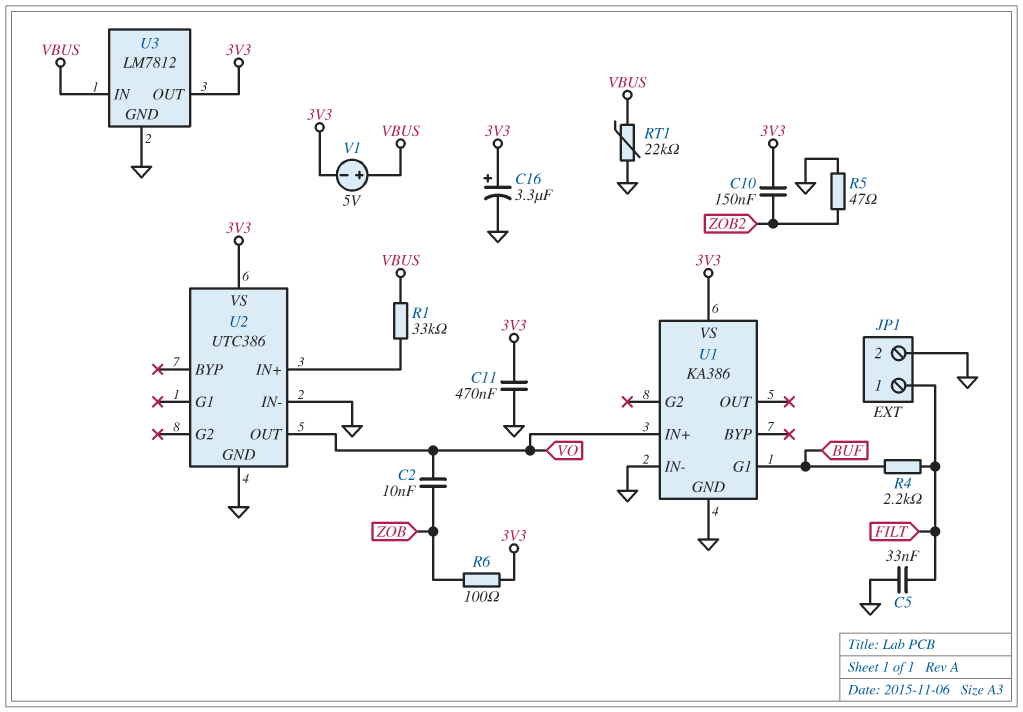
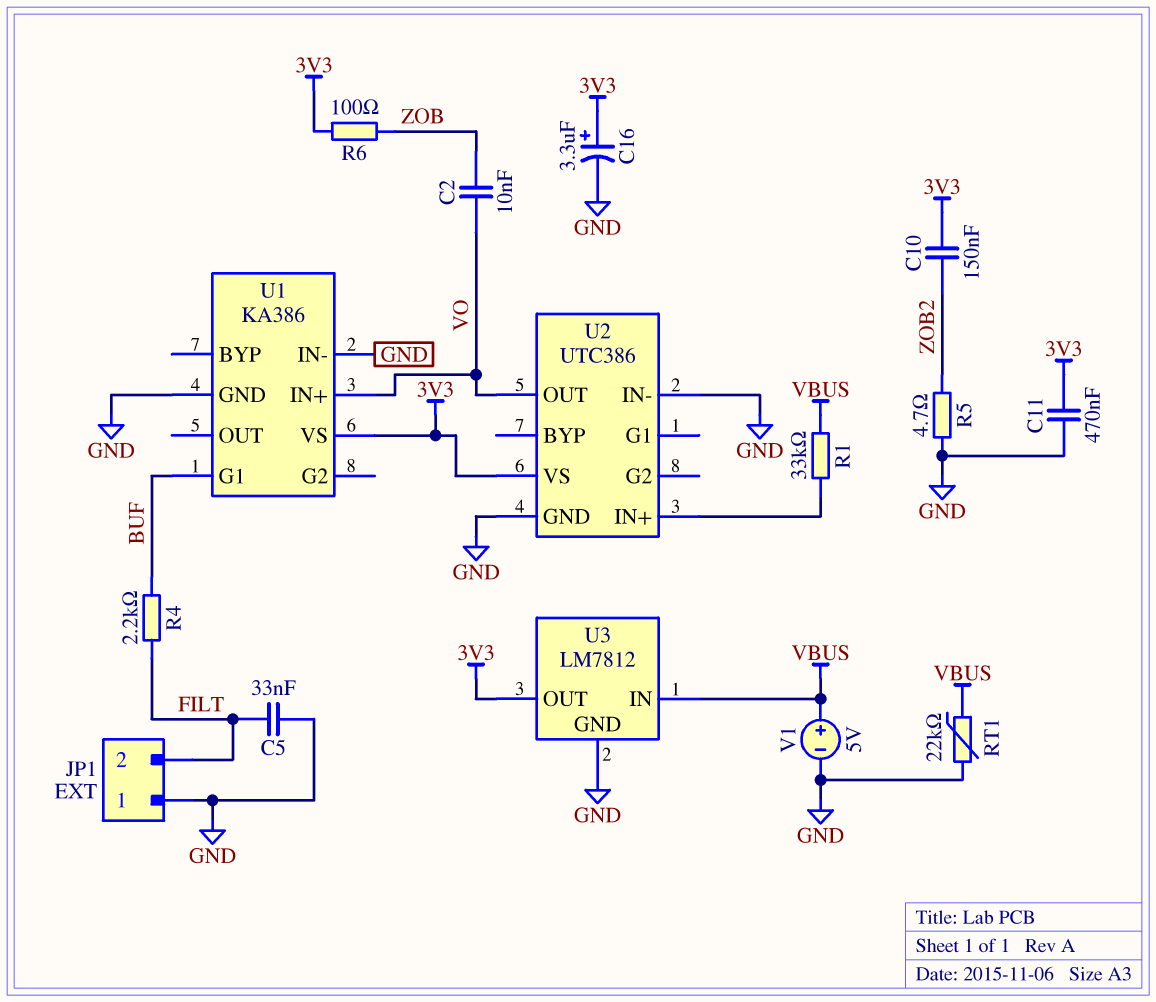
JP1 pin 1: FILT -> GND
JP1 pin 2: GND -> FILT
R5: 47 (GND, ZOB2) -> 4.7 (GND, ZOB2)
V1: 5V (plus VBUS, minus 3V3) -> 5V (plus VBUS, minus GND)

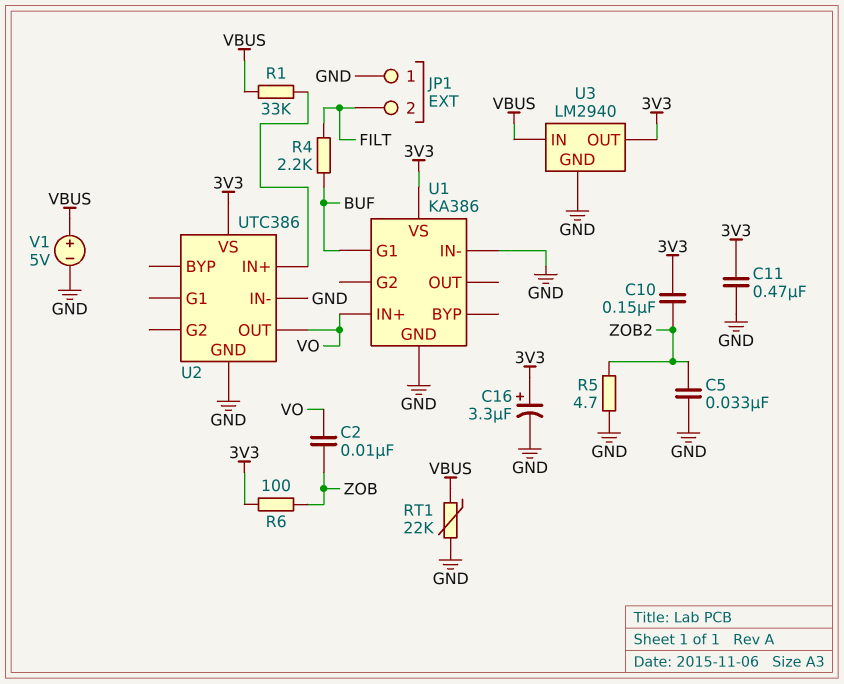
C5: 33nF (FILT, GND) -> 33nF (GND, ZOB2)
U3: LM7812 -> LM2940

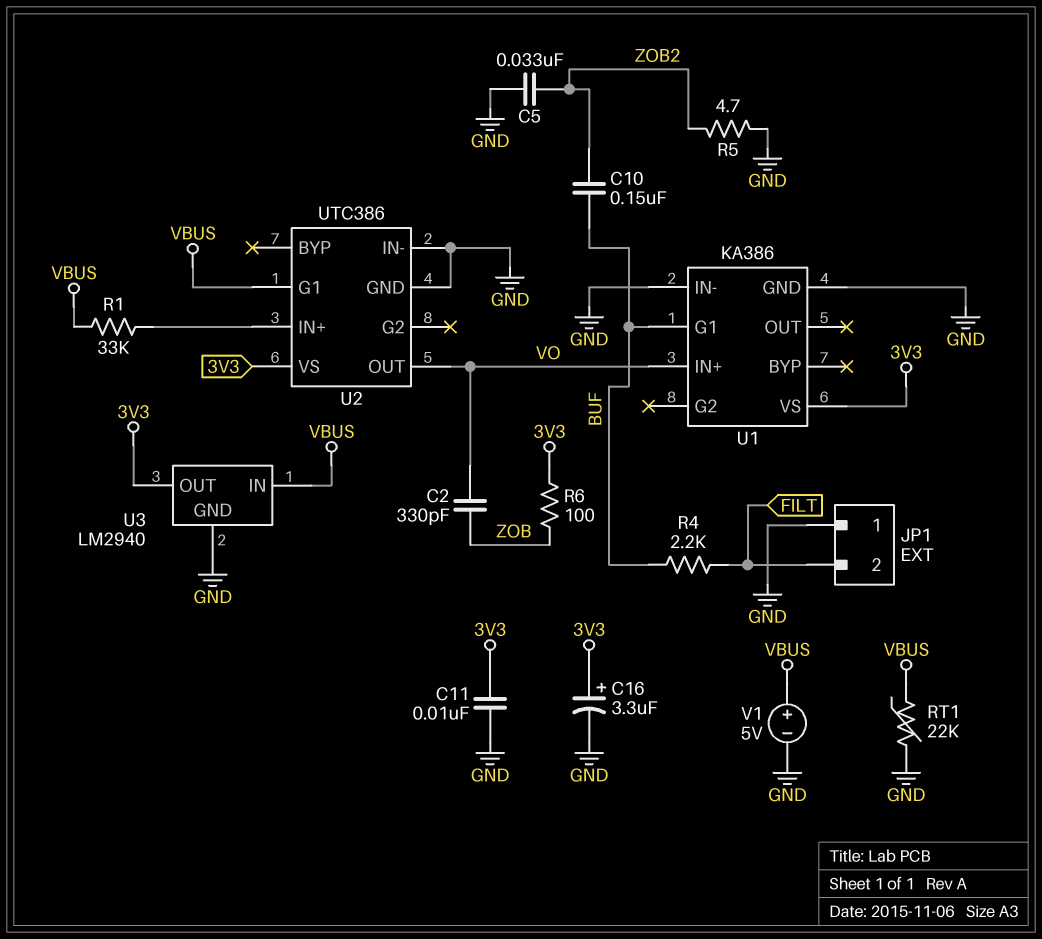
C2: 10nF (VO, ZOB) -> 330pF (VO, ZOB)
C10: 150nF (3V3, ZOB2) -> 150nF (BUF, ZOB2)
C11: 470nF (3V3, GND) -> 10nF (3V3, GND)
U2 pin G1: none -> VBUS

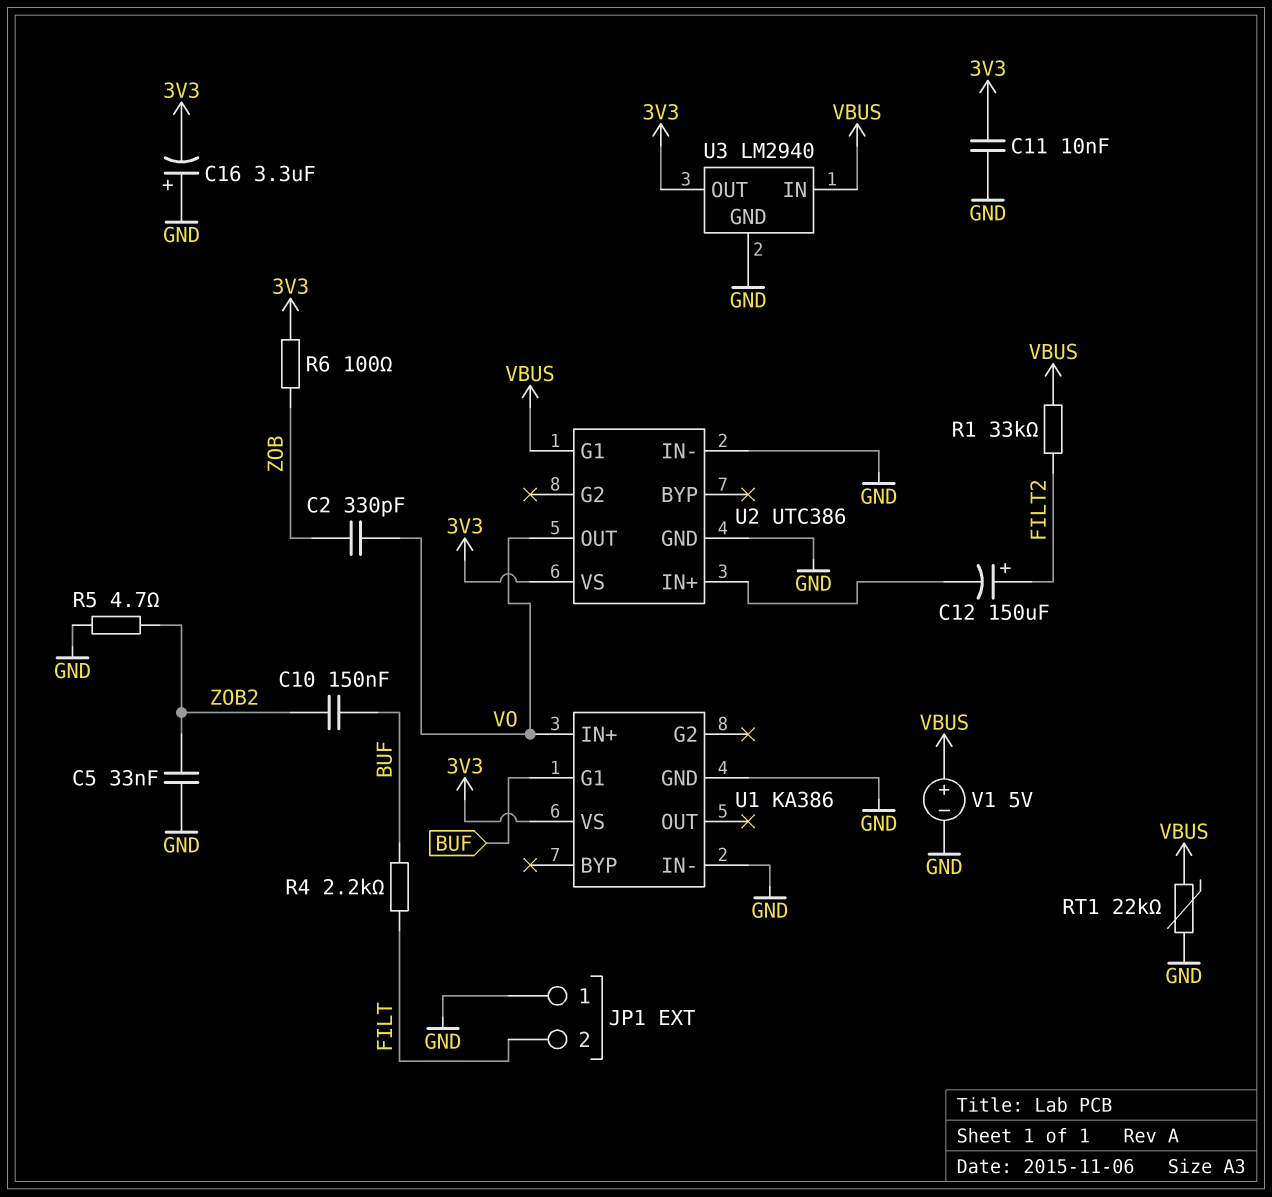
C12: none -> 150uF (plus FILT2, minus U2/IN+)
C16: 3.3uF (plus 3V3, minus GND) -> 3.3uF (plus GND, minus 3V3)
R1: 33k (U2/IN+, VBUS) -> 33k (FILT2, VBUS)

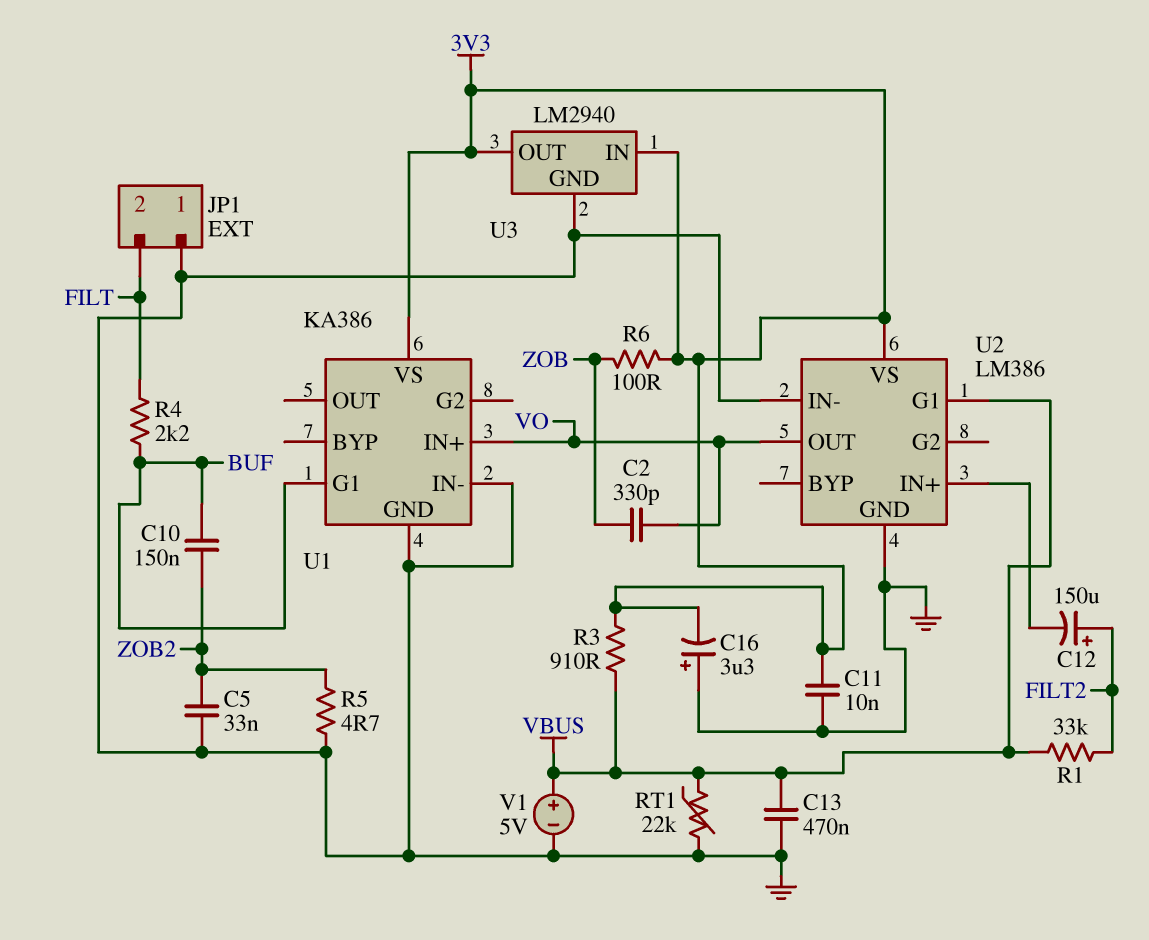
C13: none -> 470nF (GND, VBUS)
R3: none -> 910 (3V3, VBUS)
U2: UTC386 -> LM386
U3 pin IN: VBUS -> 3V3

